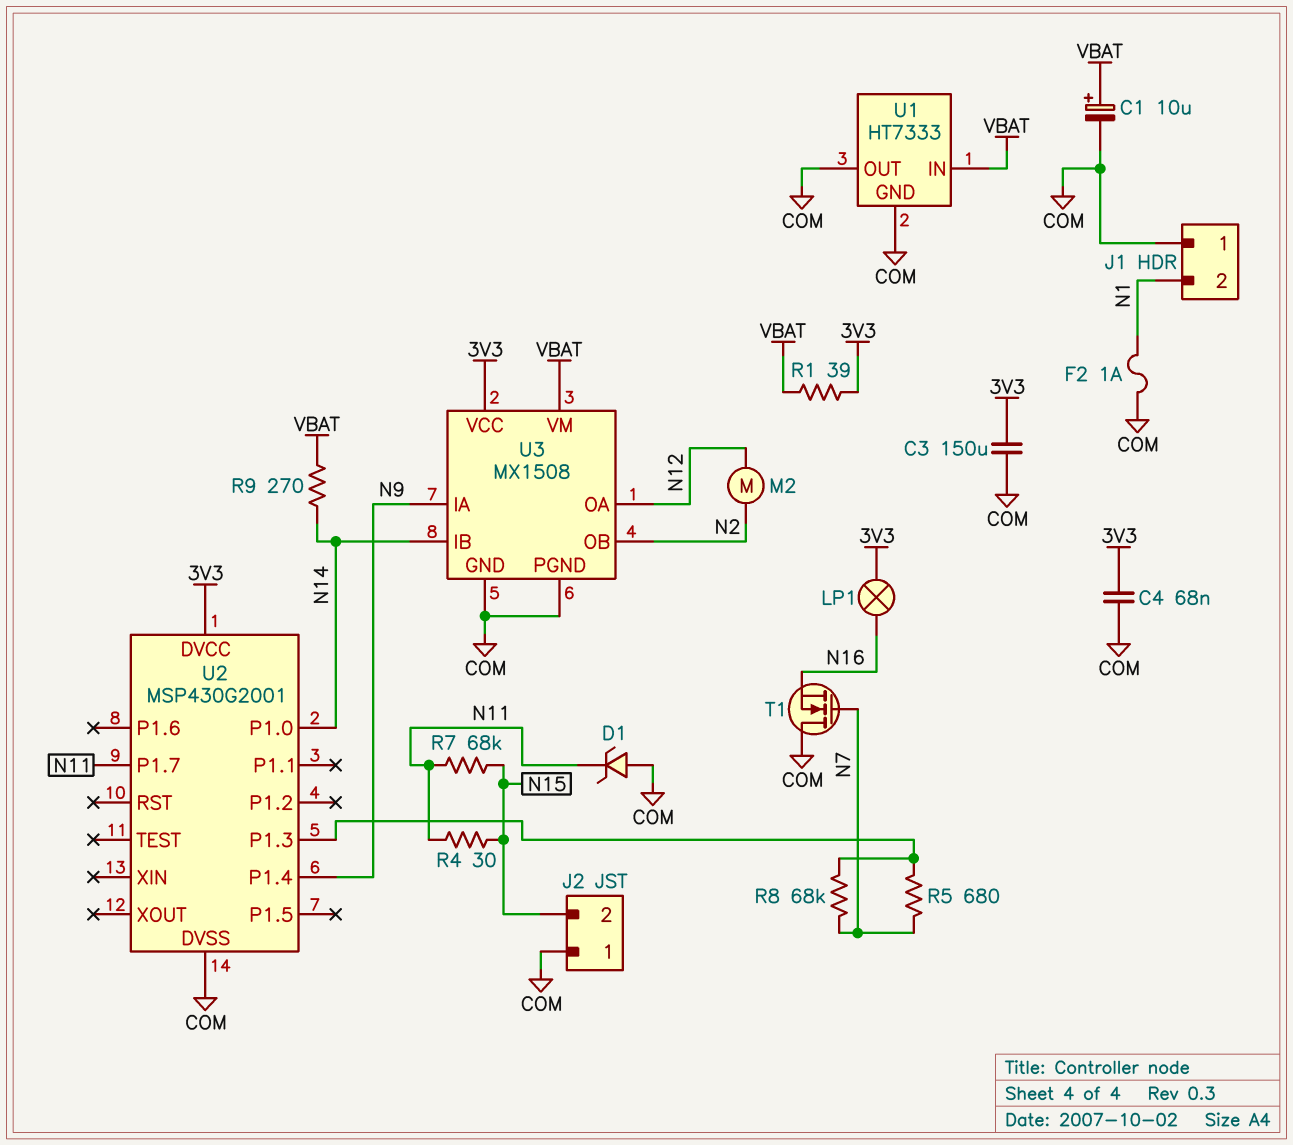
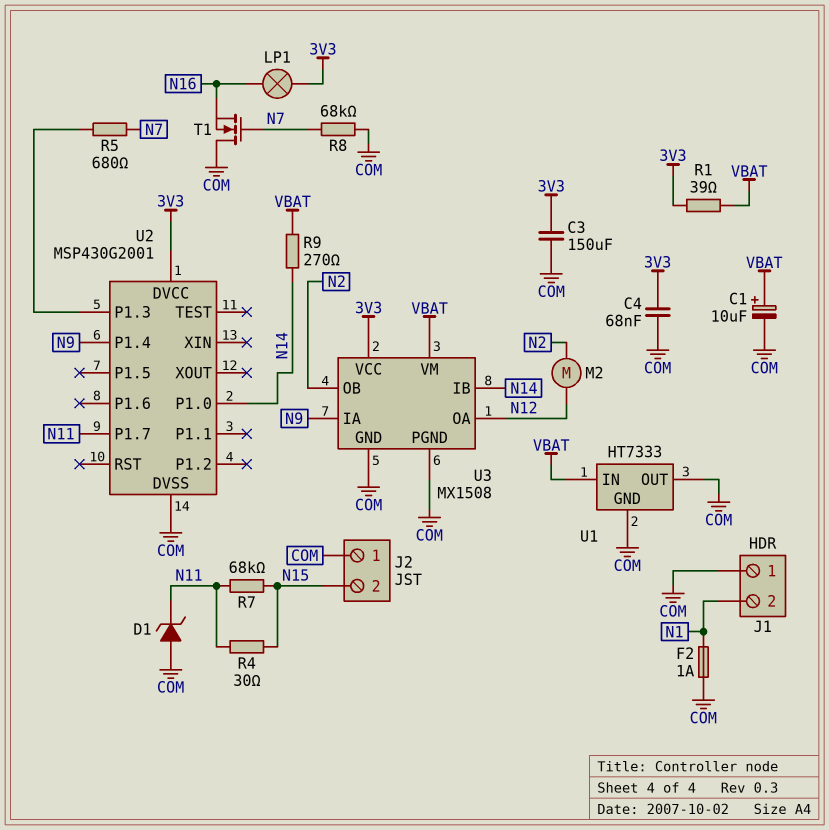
R8: 68k (N7, U2/P1.3) -> 68k (COM, N7)

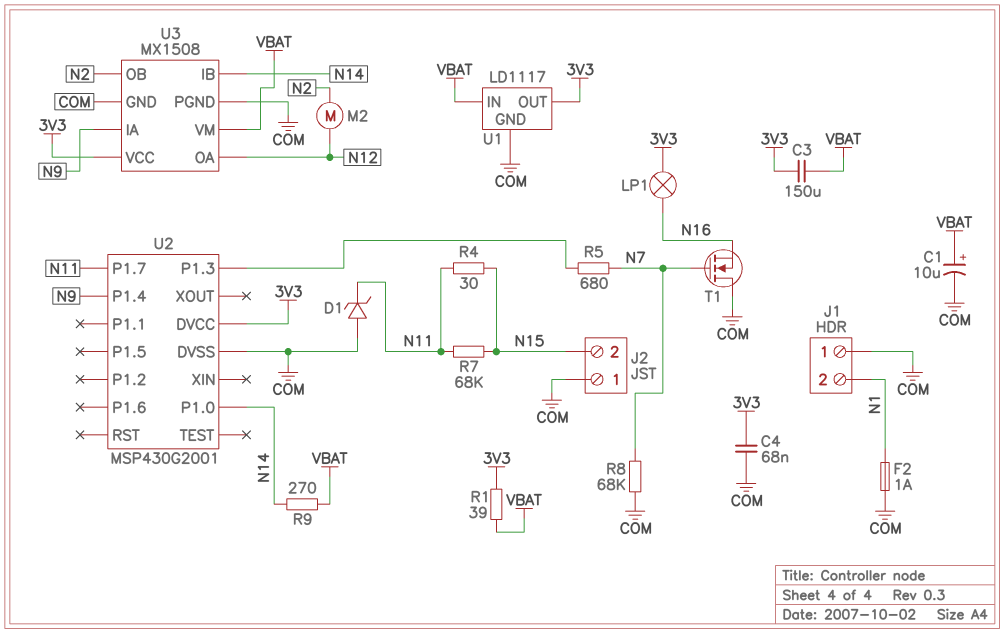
C3: 150uF (3V3, COM) -> 150uF (3V3, VBAT)
U1: HT7333 -> LD1117
U1 pin OUT: COM -> 3V3

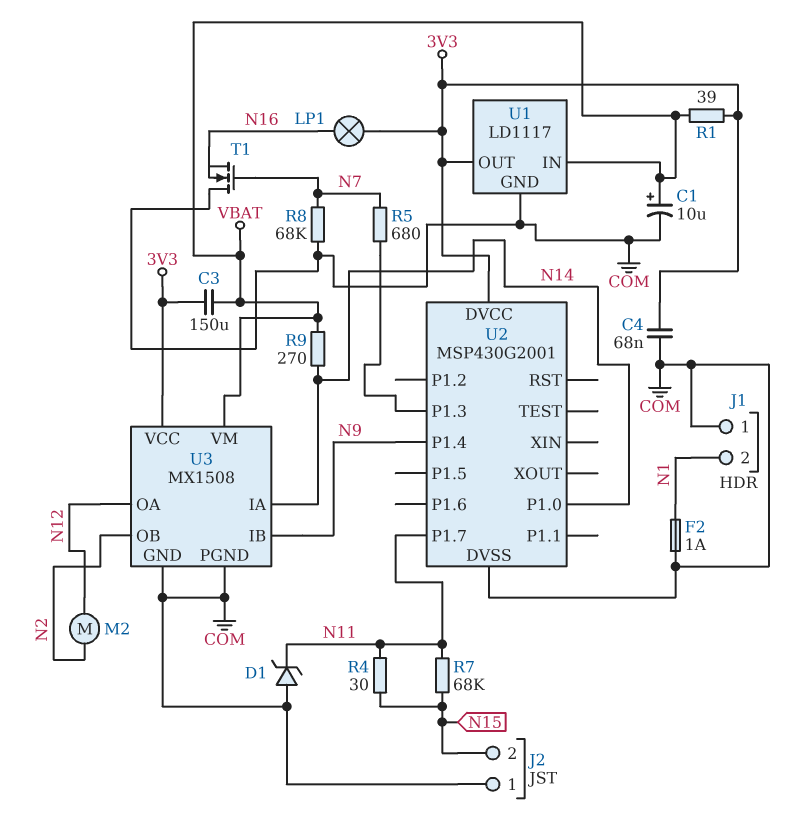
U3 pin IA: N9 -> N14
U3 pin IB: N14 -> N9

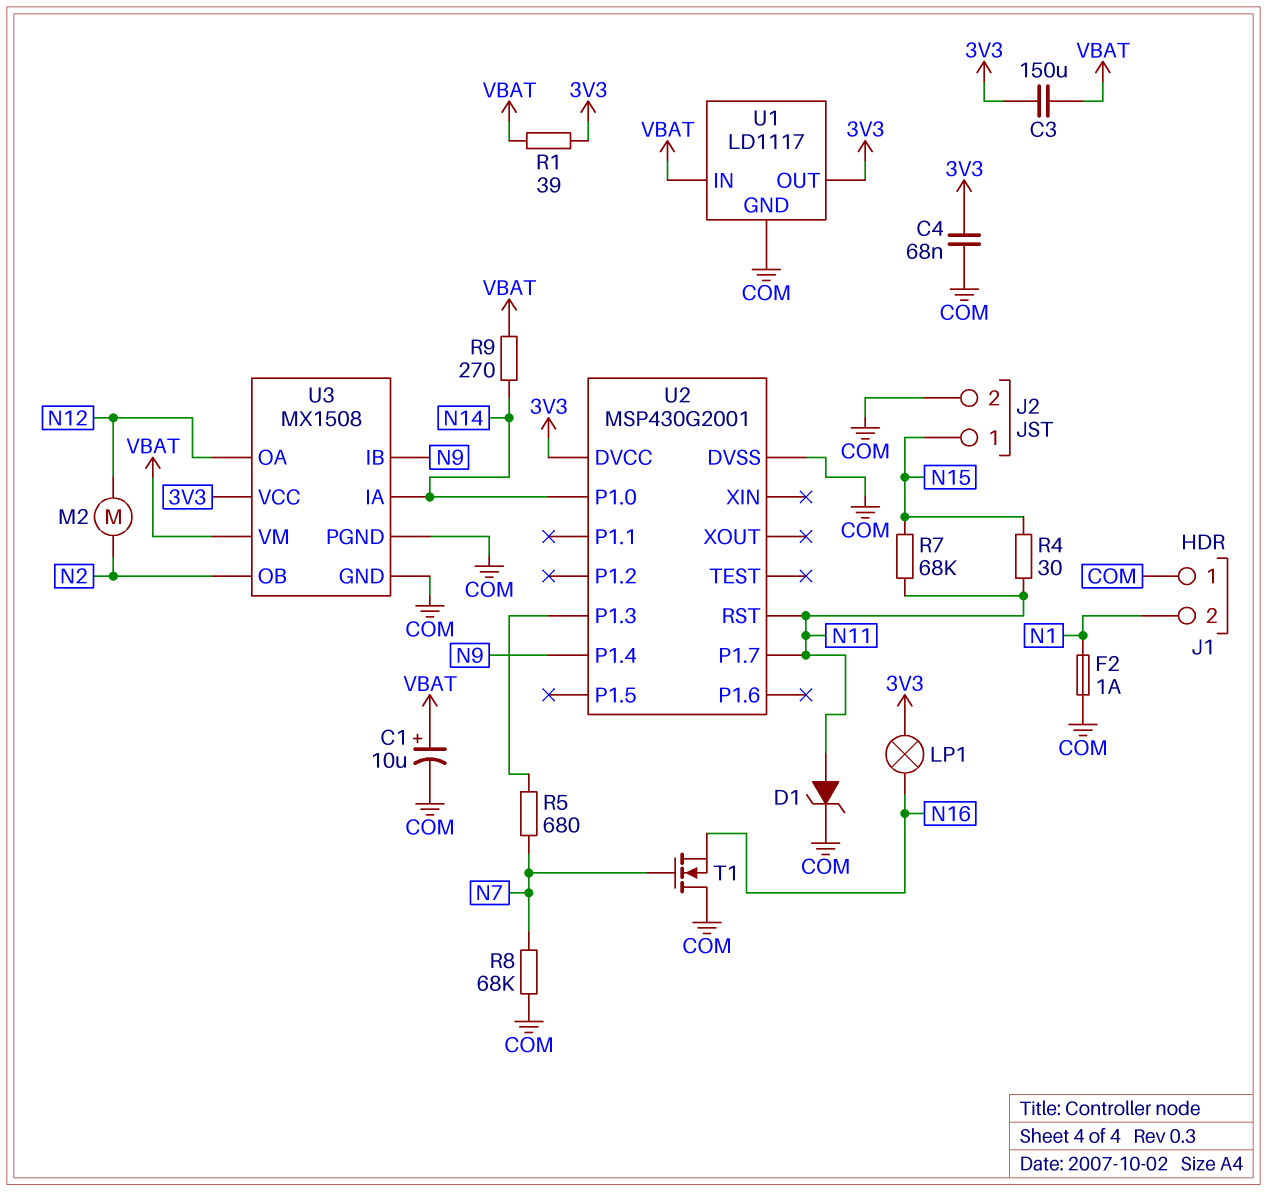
D1: zener (A COM, K N11) -> zener (A N11, K COM)
J2 pin 1: COM -> N15
J2 pin 2: N15 -> COM
U2 pin RST: none -> N11

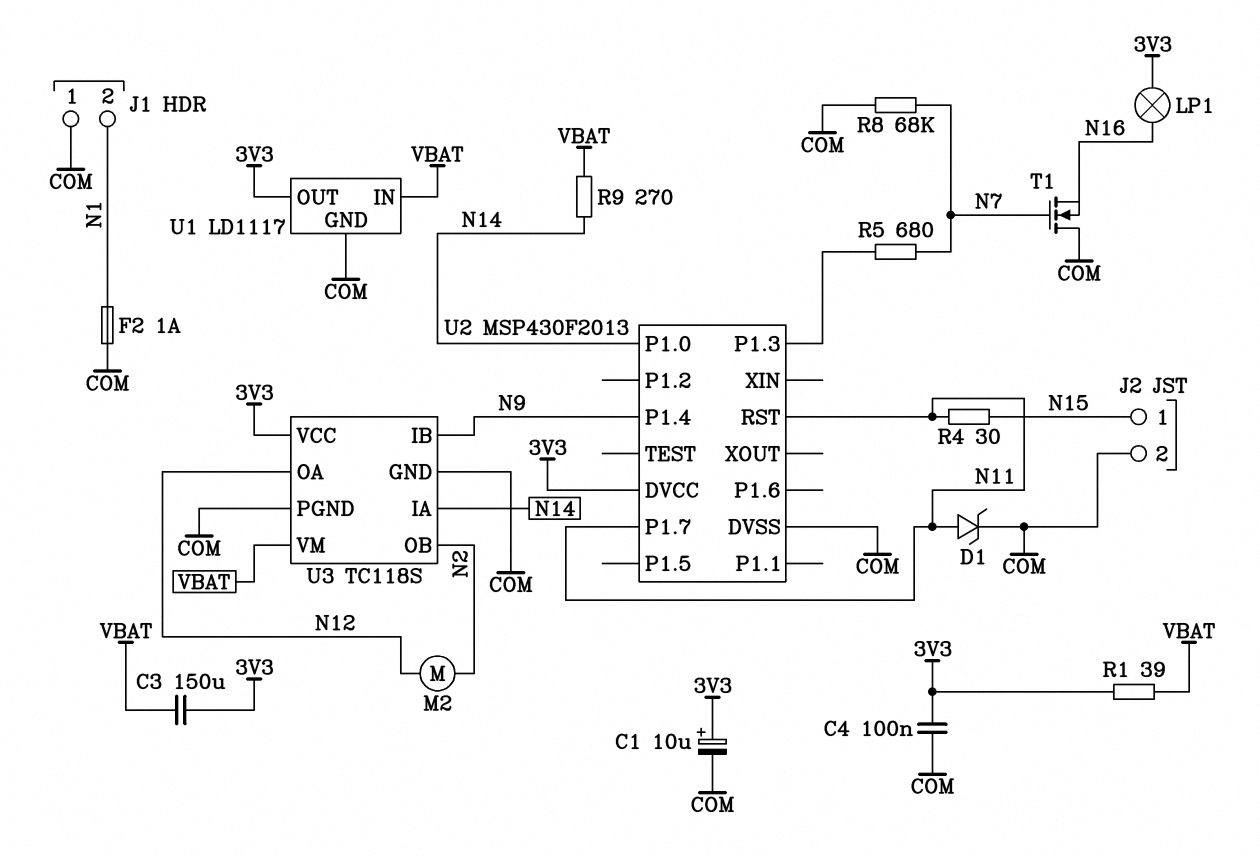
C1: 10uF (plus VBAT, minus COM) -> 10uF (plus 3V3, minus COM)
C4: 68nF (3V3, COM) -> 100nF (3V3, COM)
R7: 68k (N11, N15) -> none
U2: MSP430G2001 -> MSP430F2013
U3: MX1508 -> TC118S

